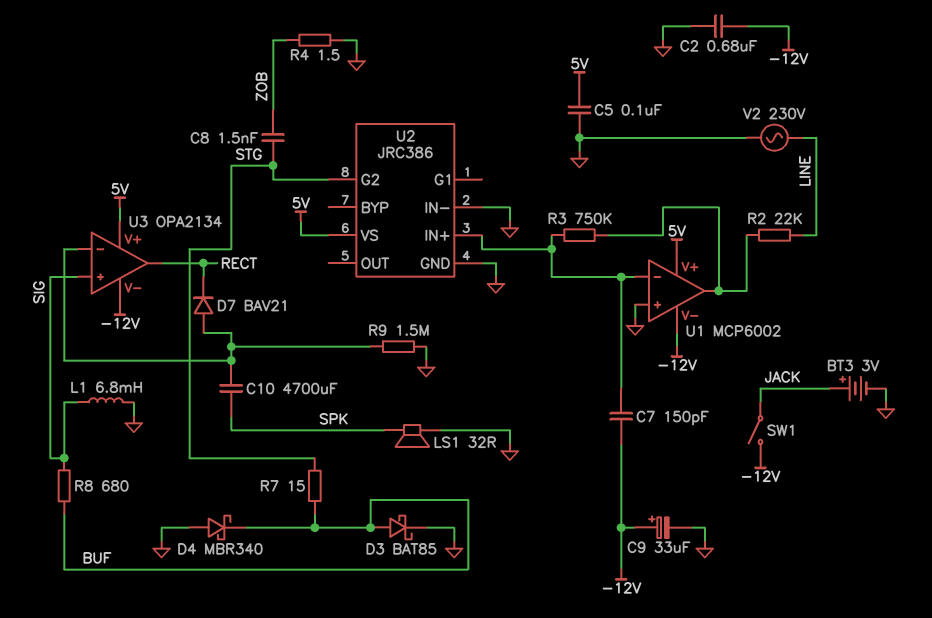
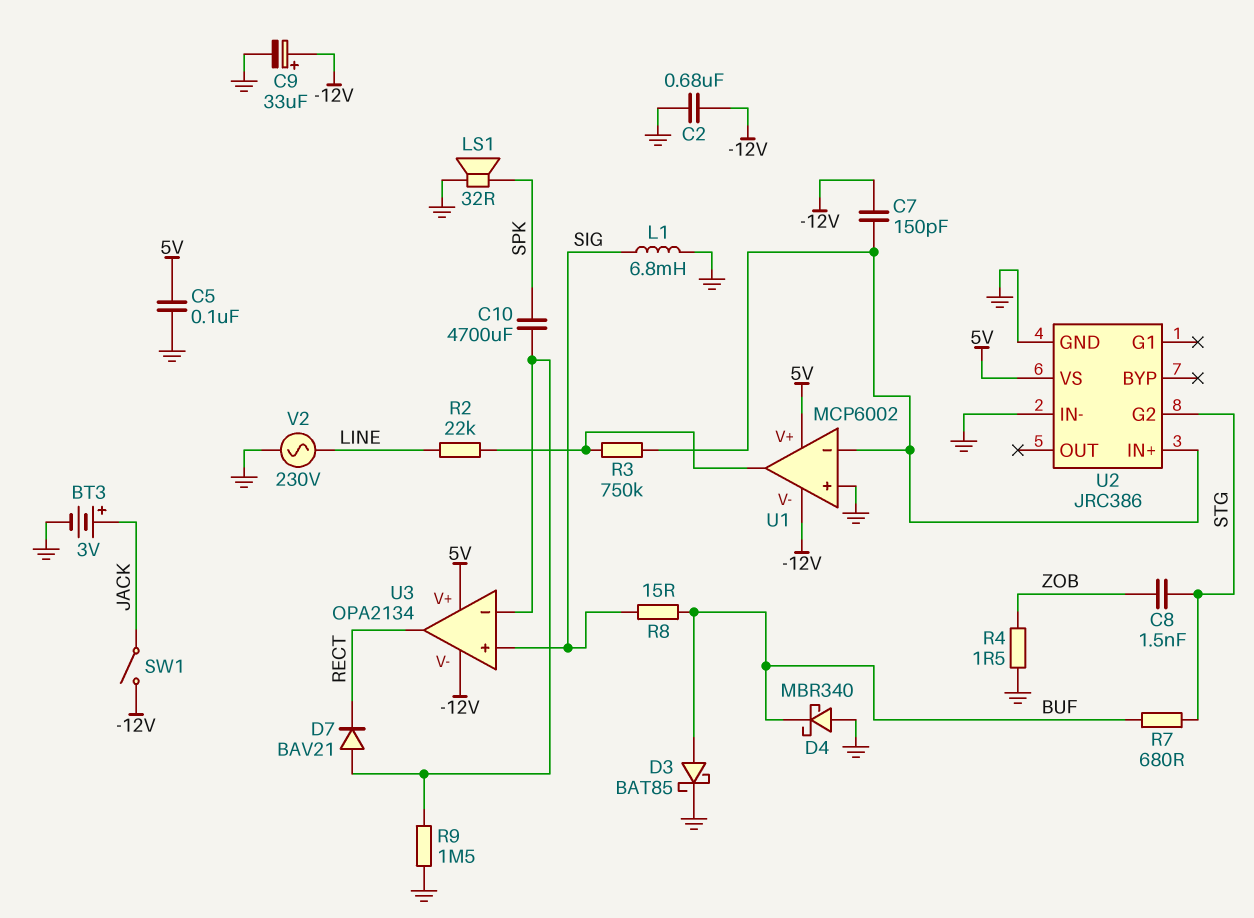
R7: 15 (BUF, STG) -> 680 (BUF, STG)
R8: 680 (BUF, SIG) -> 15 (BUF, SIG)

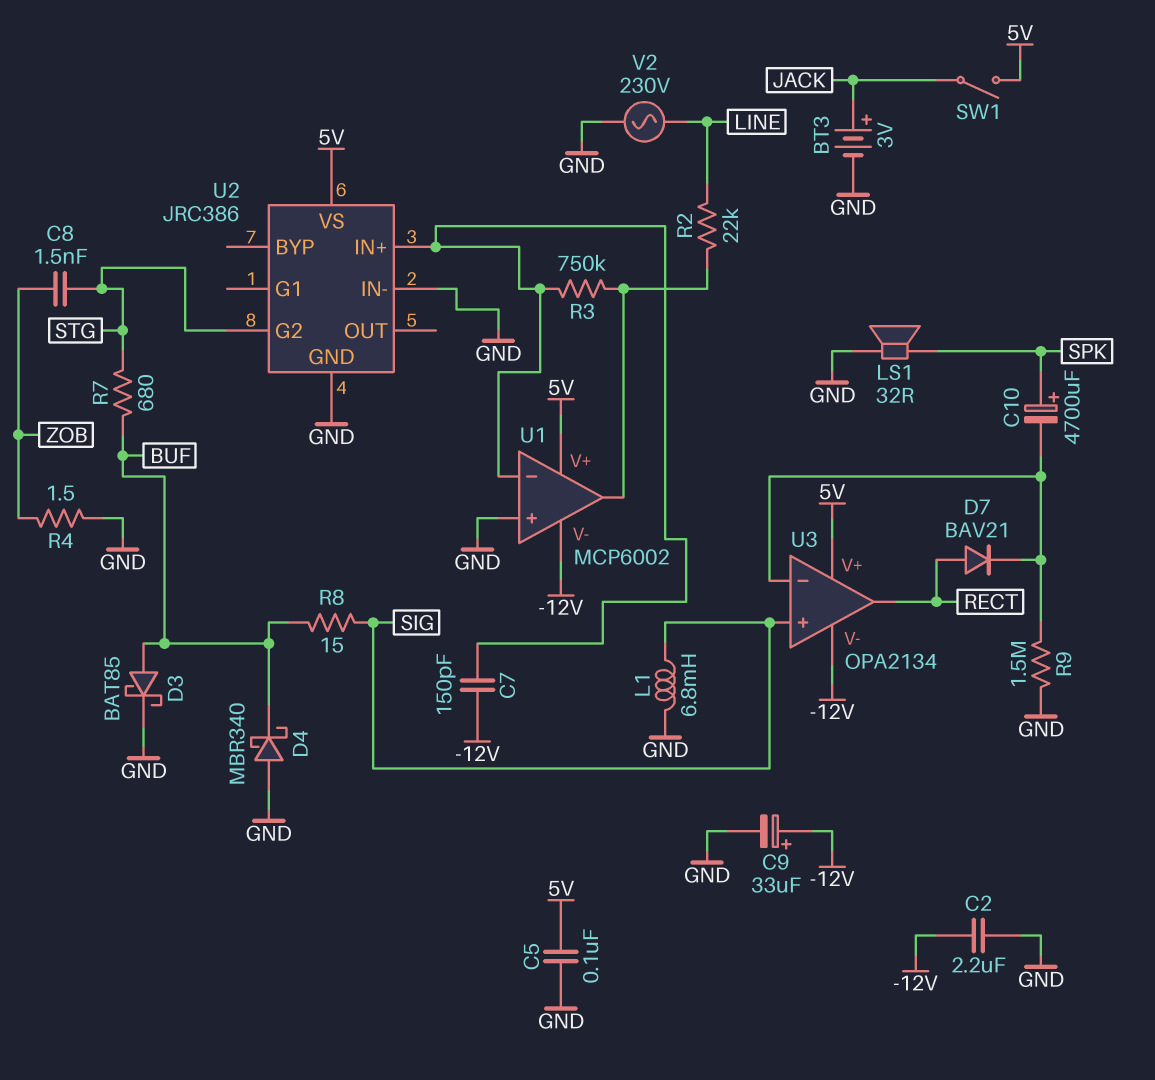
C2: 680nF (-12V, GND) -> 2.2uF (-12V, GND)
C10: 4700uF (SPK, U3/in-) -> 4700uF (plus SPK, minus U3/in-)
D7: diode BAV21 (A U3/in-, K RECT) -> diode BAV21 (A RECT, K U3/in-)
SW1: switch (-12V, JACK) -> switch (5V, JACK)

